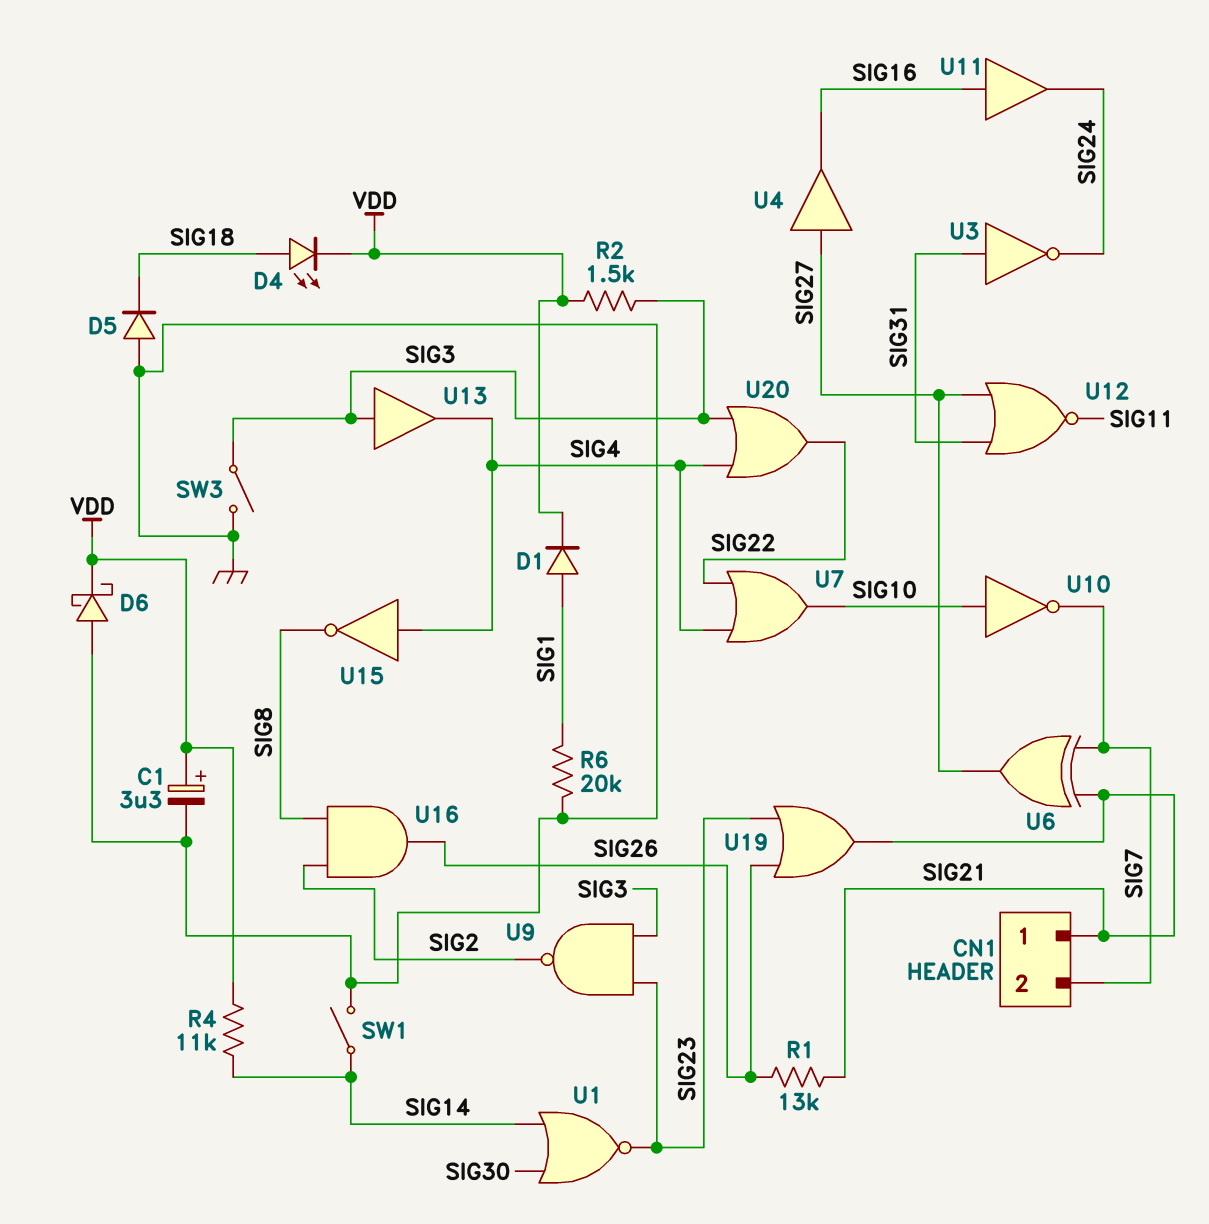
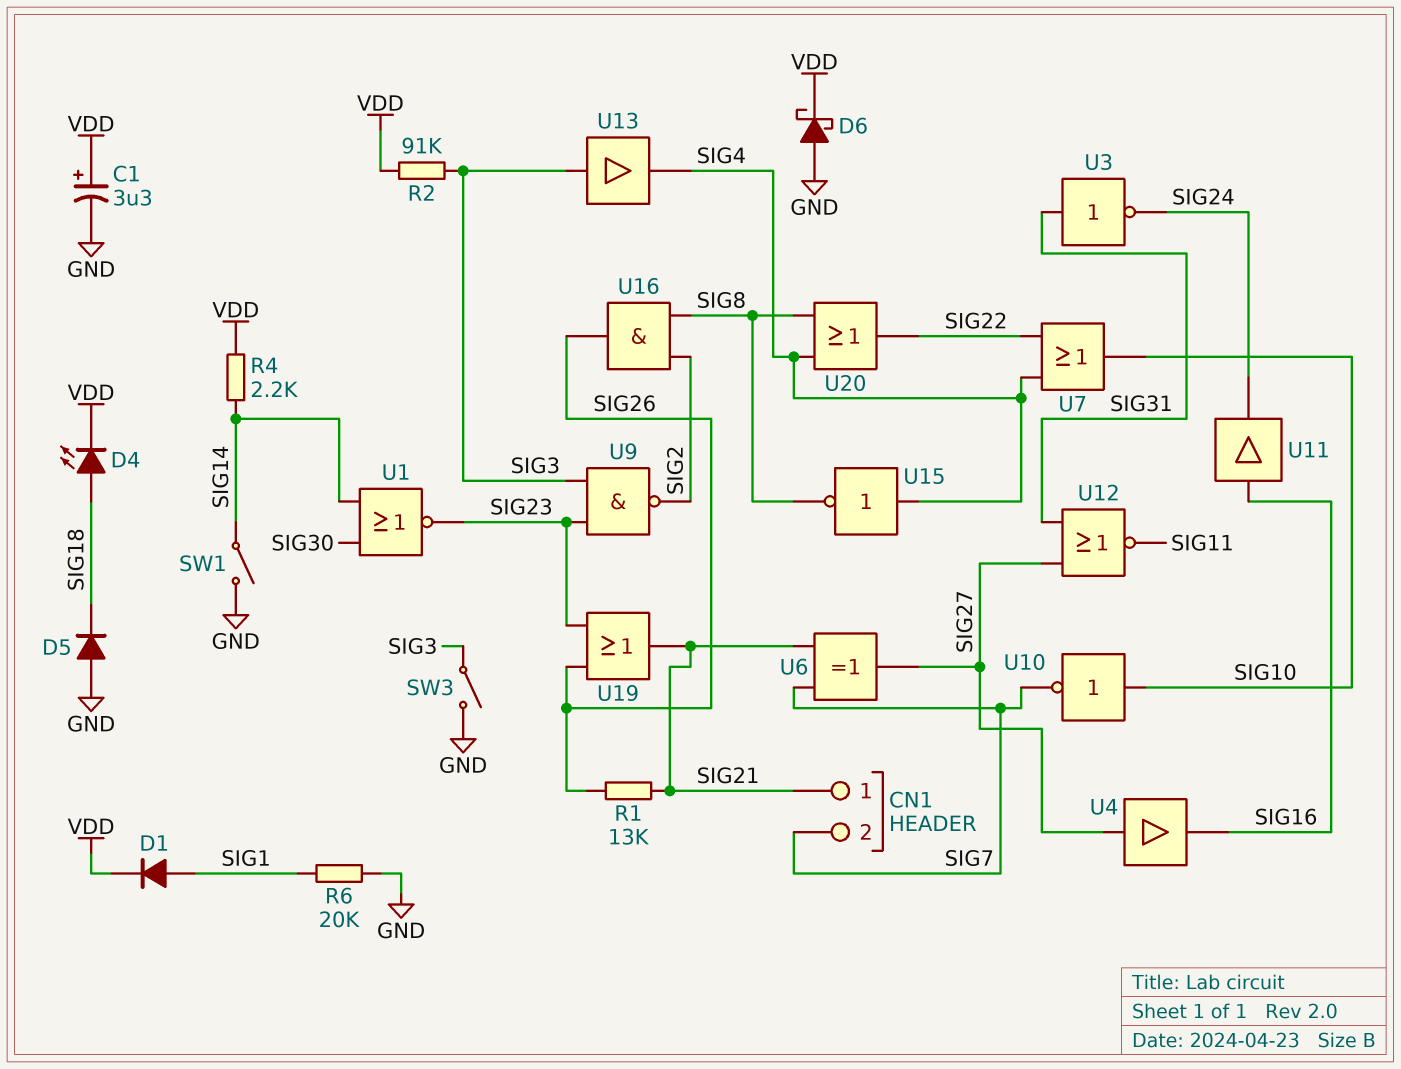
R2: 1.5k (SIG3, VDD) -> 91k (SIG3, VDD)
R4: 11k (SIG14, VDD) -> 2.2k (SIG14, VDD)
U20: OR (in SIG3, in SIG4, out SIG22) -> OR (in SIG4, in SIG8, out SIG22)

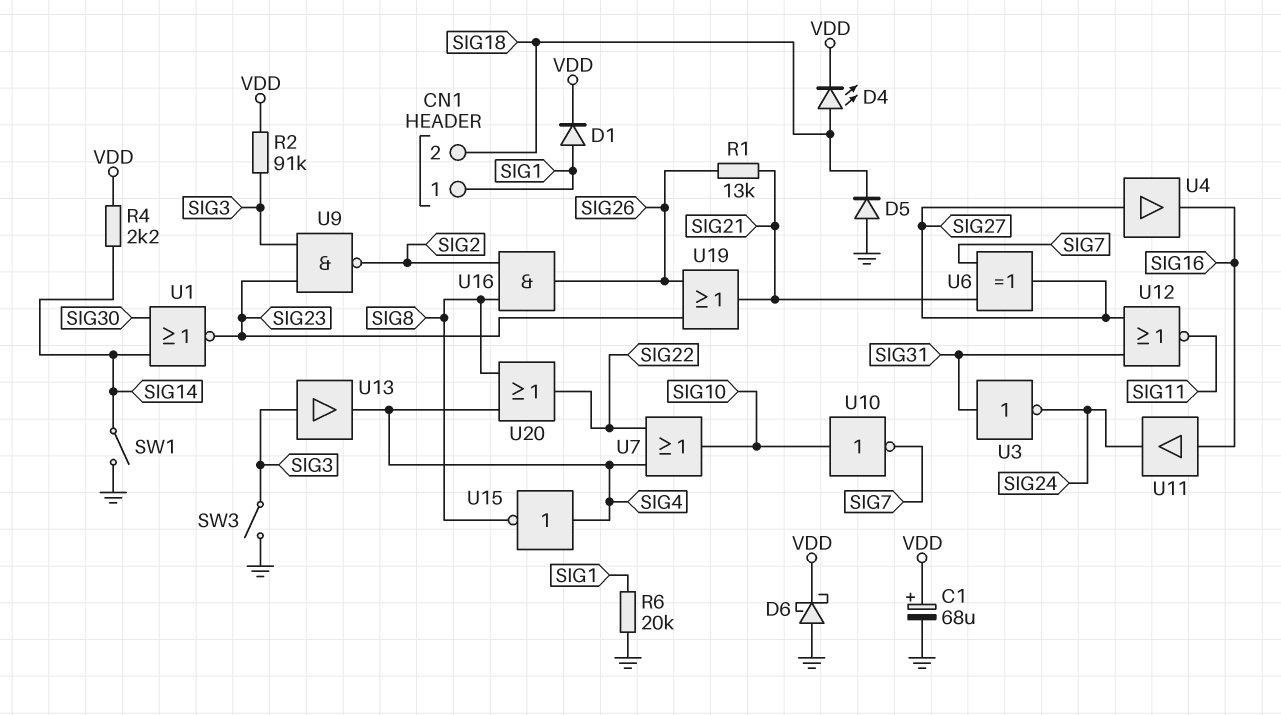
C1: 3.3uF (plus VDD, minus GND) -> 68uF (plus VDD, minus GND)
CN1 pin 1: SIG21 -> SIG1
CN1 pin 2: SIG7 -> SIG18

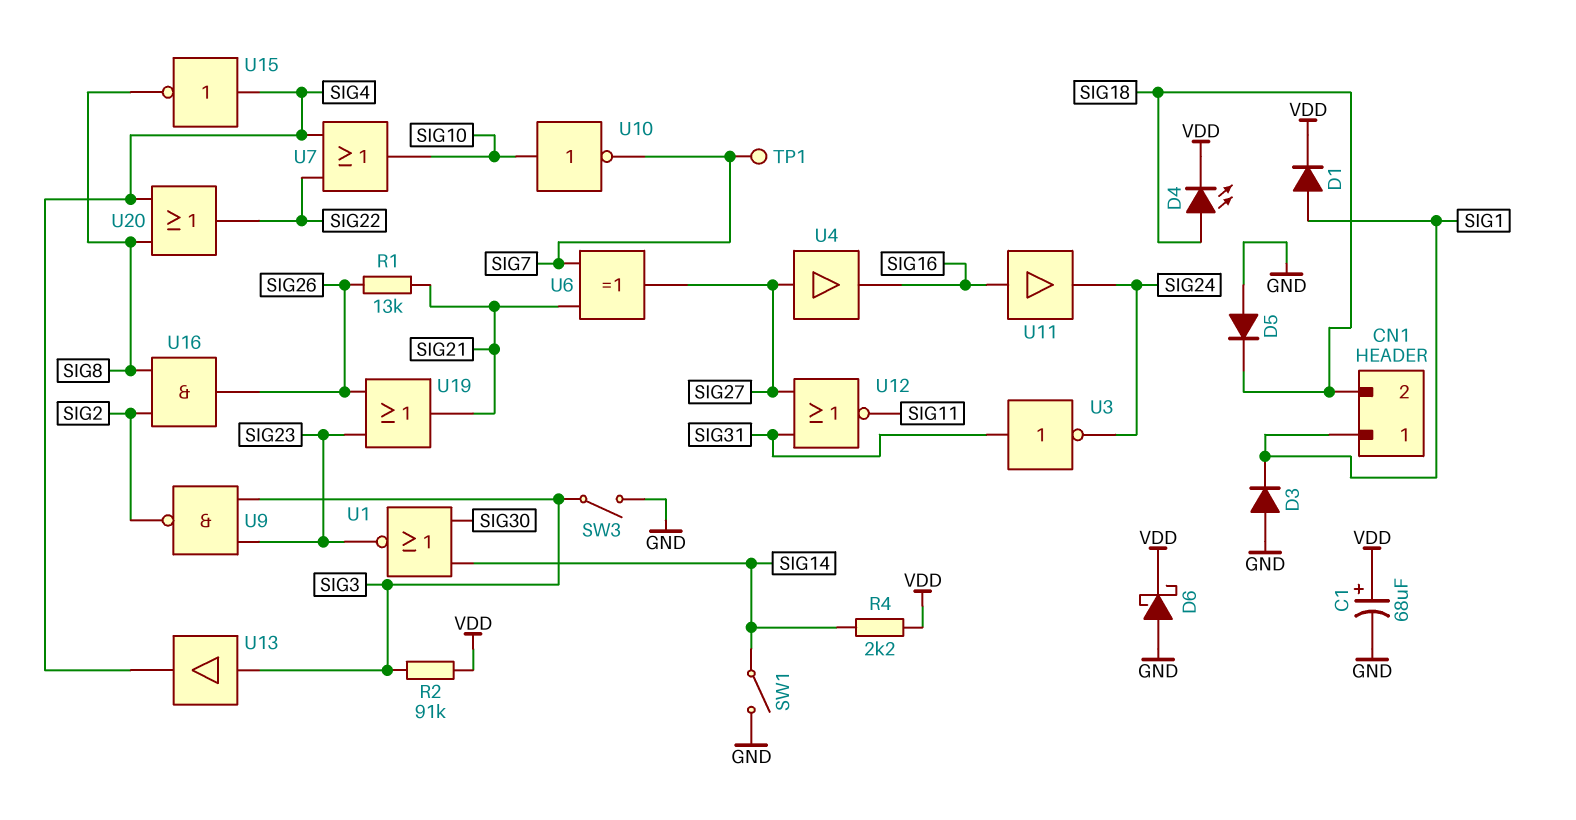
D3: none -> diode (A GND, K SIG1)
R6: 20k (GND, SIG1) -> none
TP1: none -> test point (SIG7)

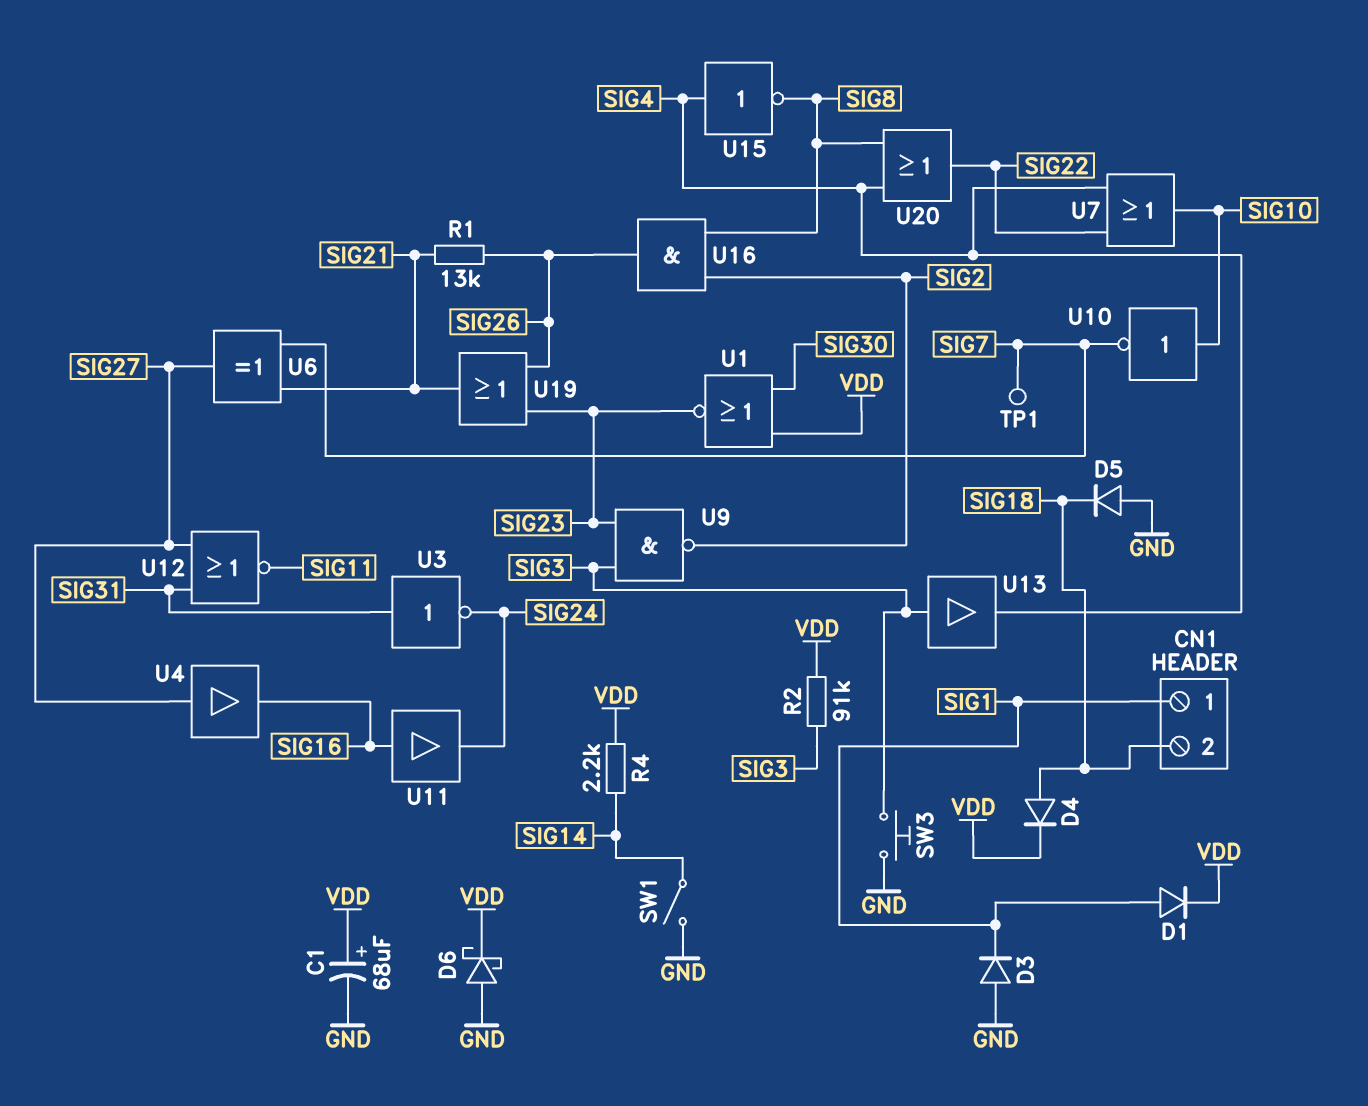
D4: LED (A SIG18, K VDD) -> diode (A SIG18, K VDD)
SW3: switch (GND, SIG3) -> button (GND, SIG3)
U1: NOR (in SIG14, in SIG30, out SIG23) -> NOR (in SIG30, in VDD, out SIG23)

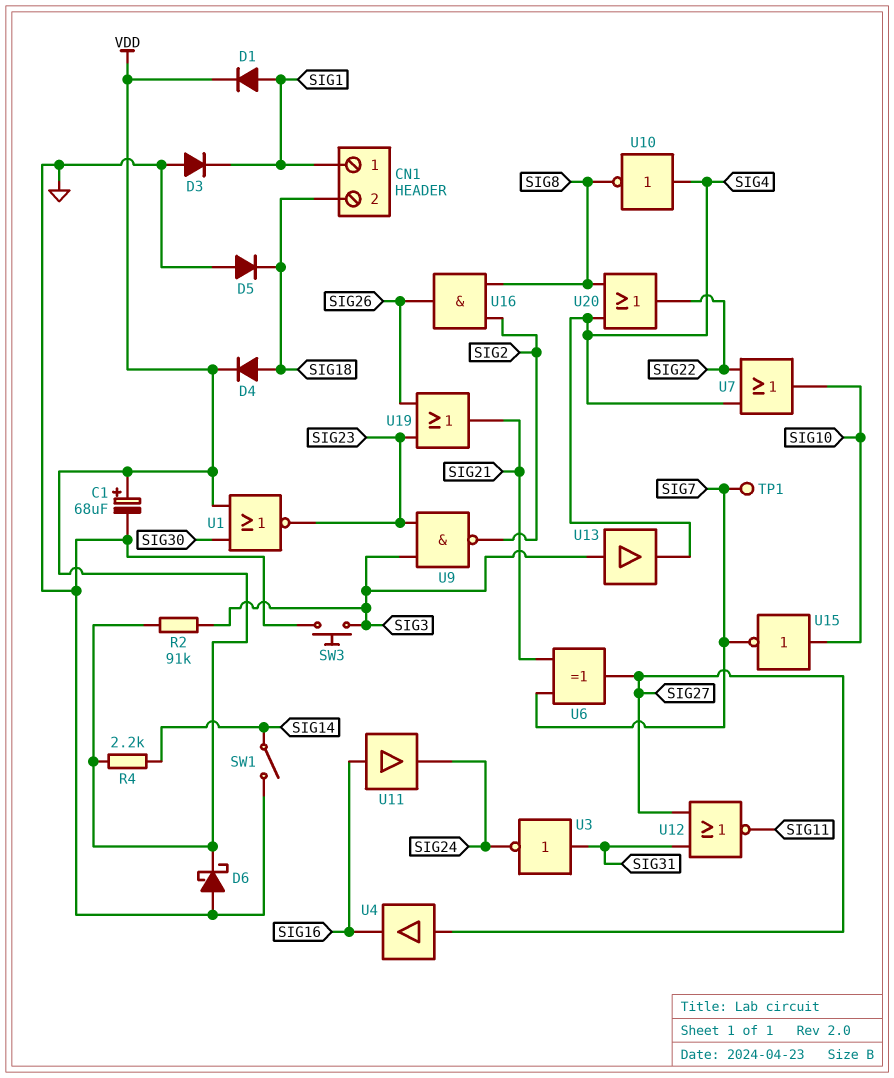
R1: 13k (SIG21, SIG26) -> none
U10: NOT (in SIG10, out SIG7) -> NOT (in SIG4, out SIG8)
U15: NOT (in SIG4, out SIG8) -> NOT (in SIG10, out SIG7)

